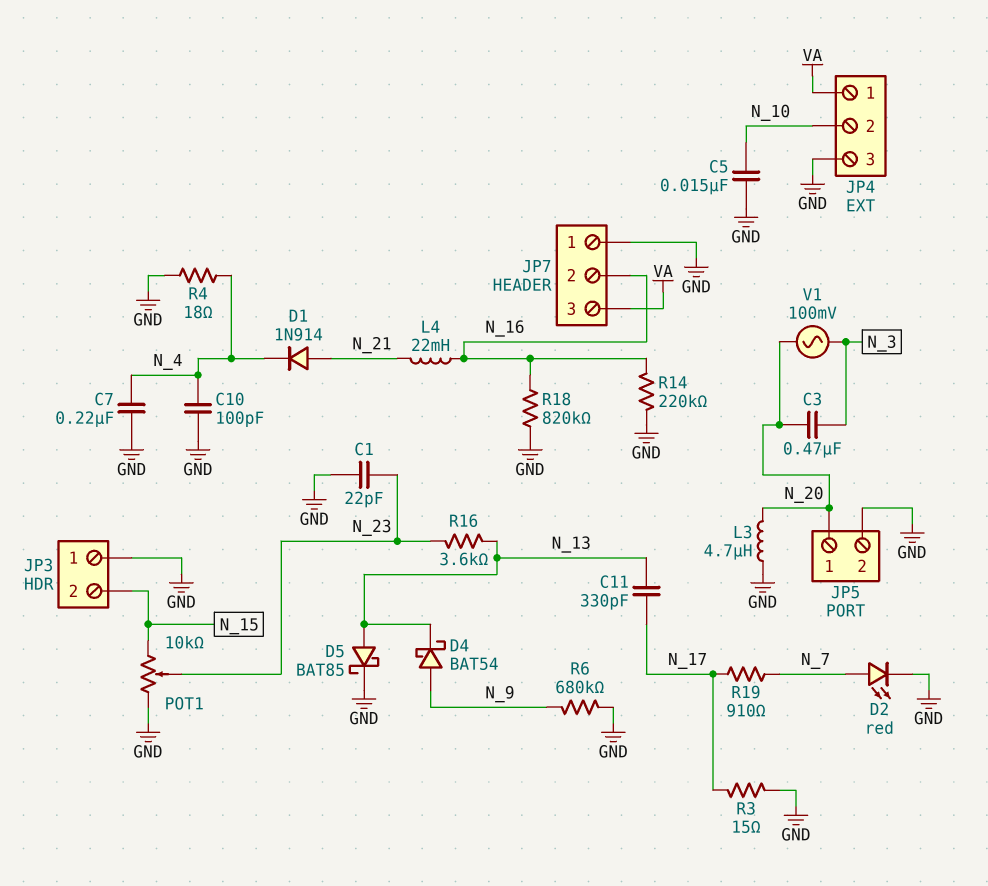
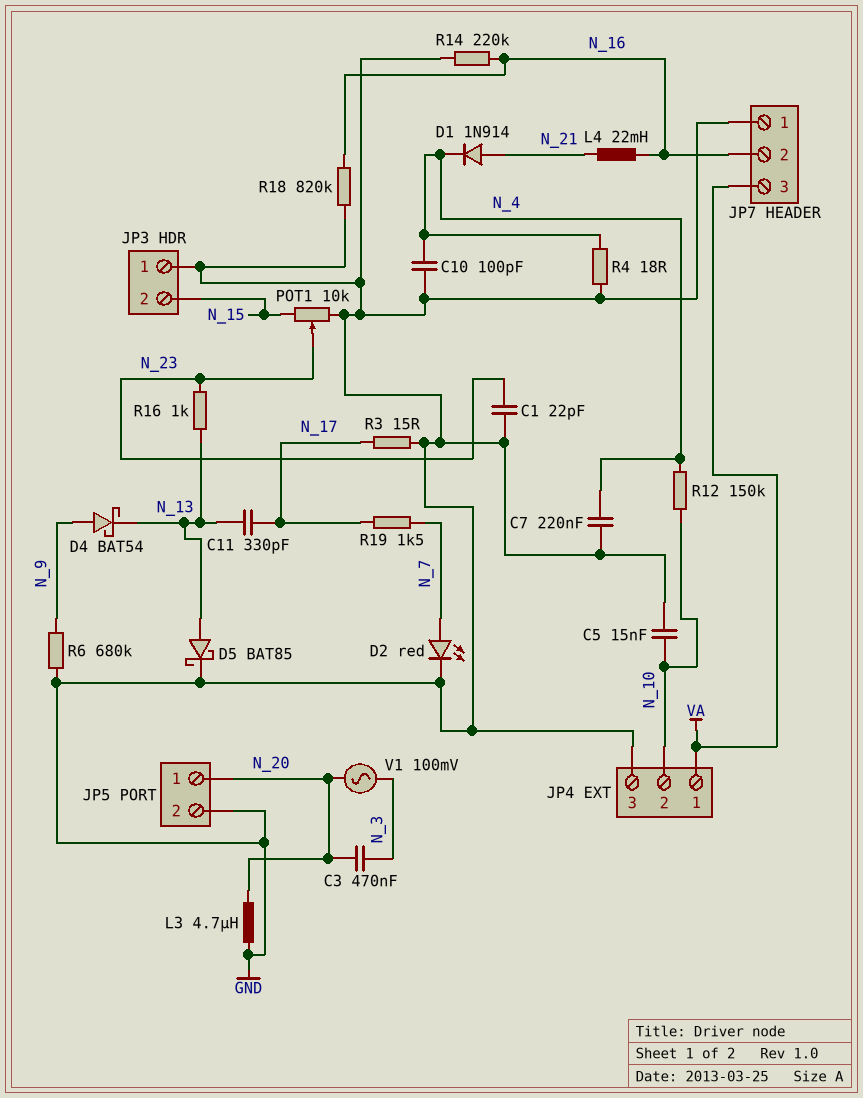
R12: none -> 150k (N_4, N_10)
R16: 3.6k (N_13, N_23) -> 1k (N_13, N_23)
R19: 910 (N_7, N_17) -> 1.5k (N_7, N_17)

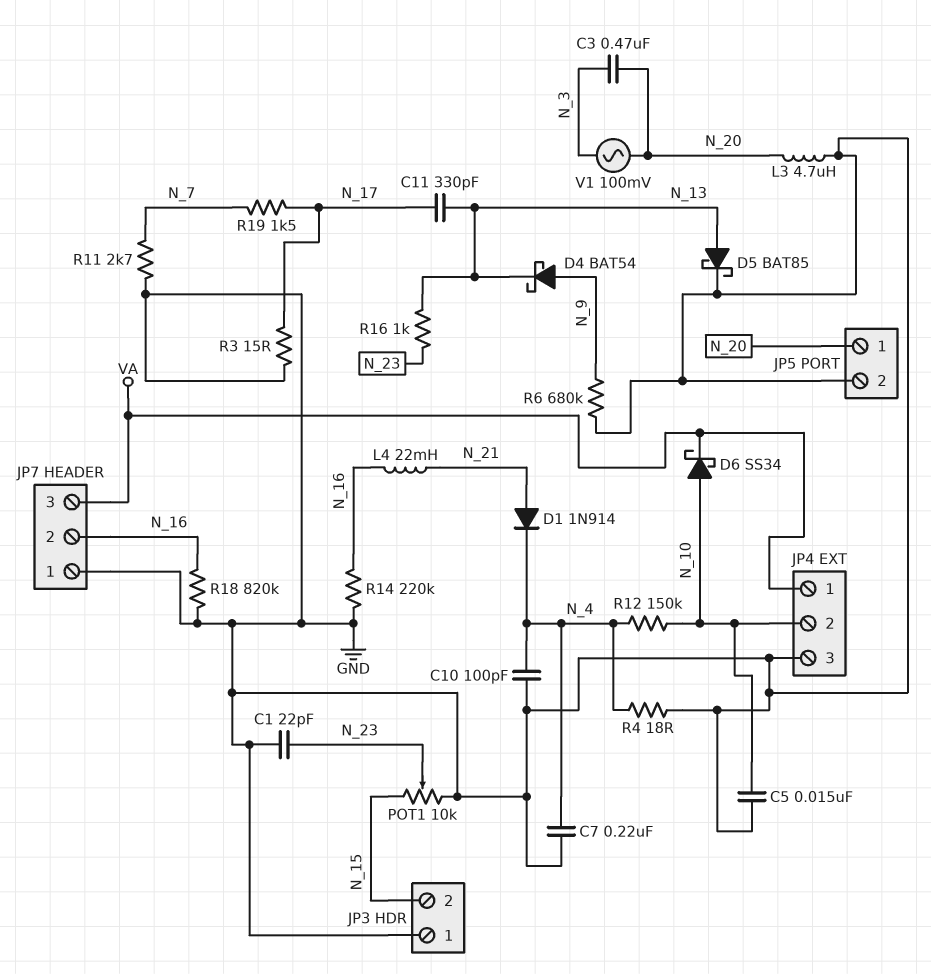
D2: LED red (A N_7, K GND) -> none
D6: none -> schottky SS34 (A N_10, K VA)
R11: none -> 2.7k (GND, N_7)

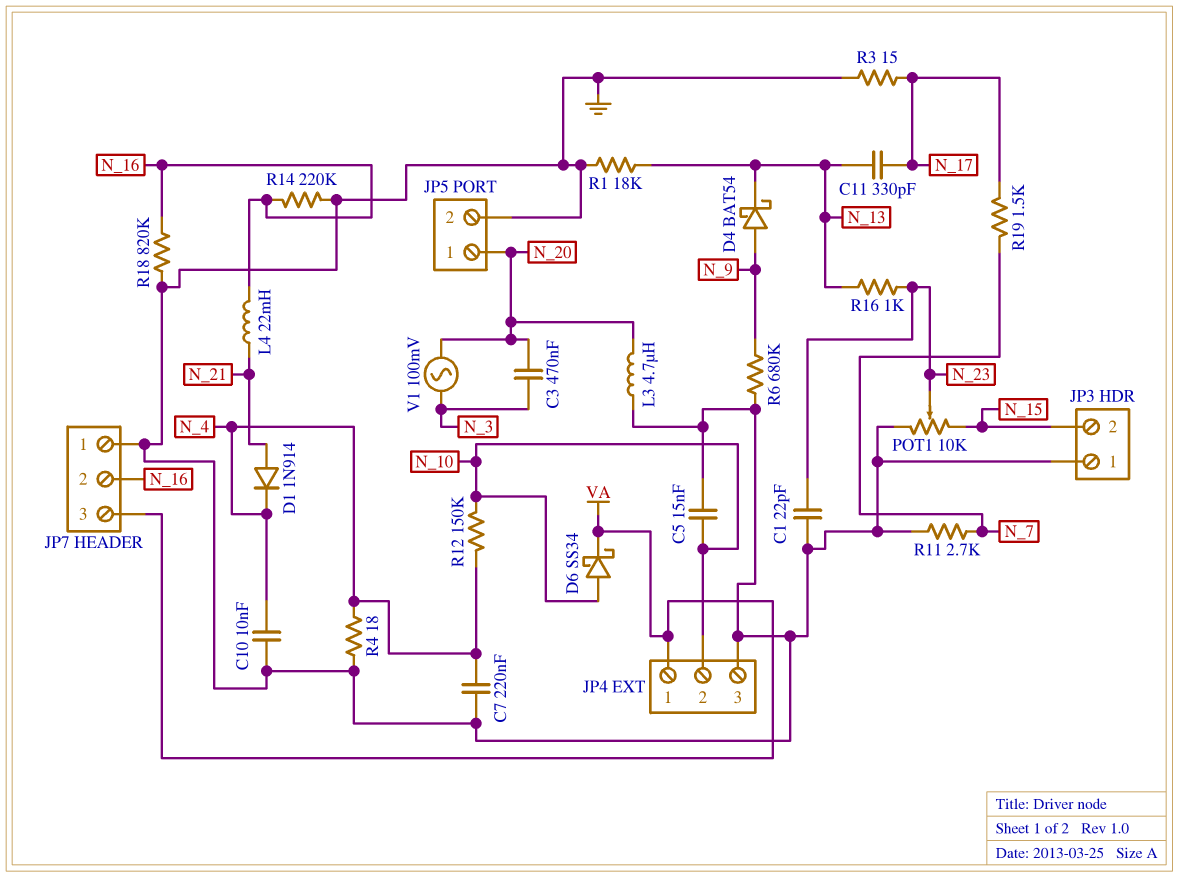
C10: 100pF (GND, N_4) -> 10nF (GND, N_4)
D5: schottky BAT85 (A N_13, K GND) -> none
R1: none -> 18k (GND, N_13)

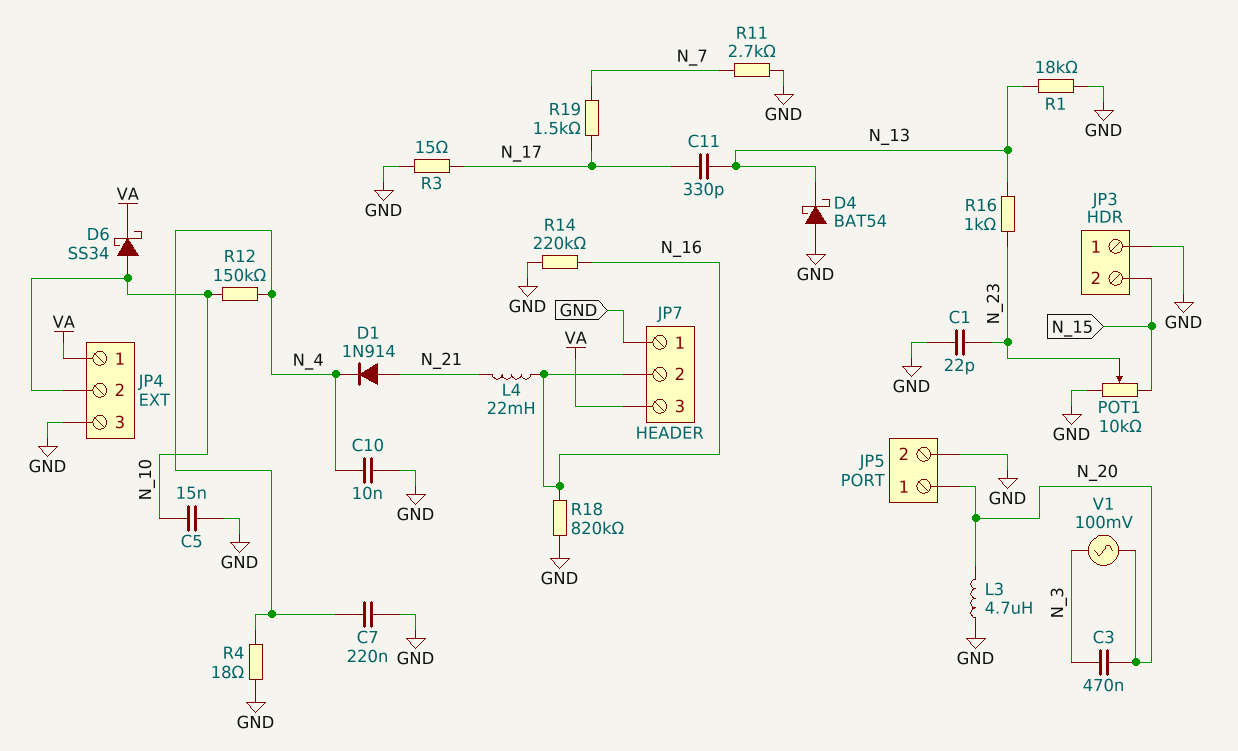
D4: schottky BAT54 (A N_9, K N_13) -> schottky BAT54 (A GND, K N_13)
R6: 680k (GND, N_9) -> none

